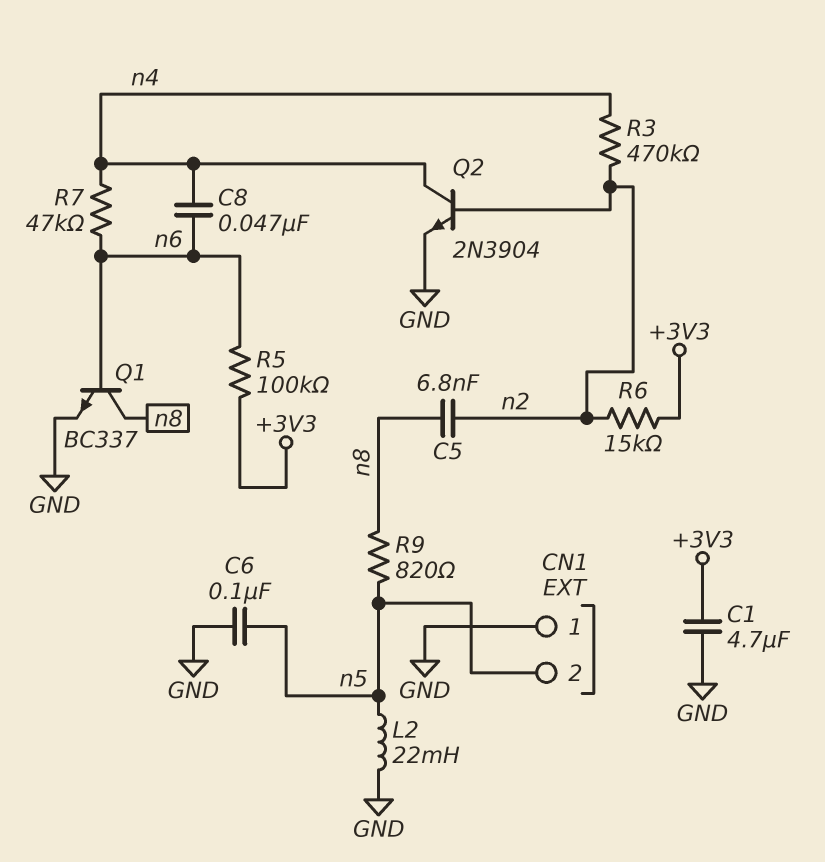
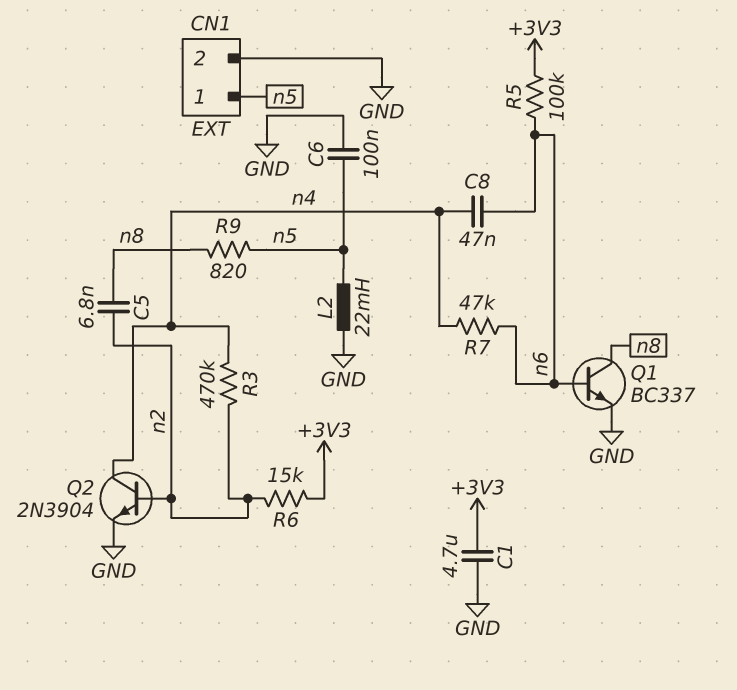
CN1 pin 1: GND -> n5
CN1 pin 2: n5 -> GND

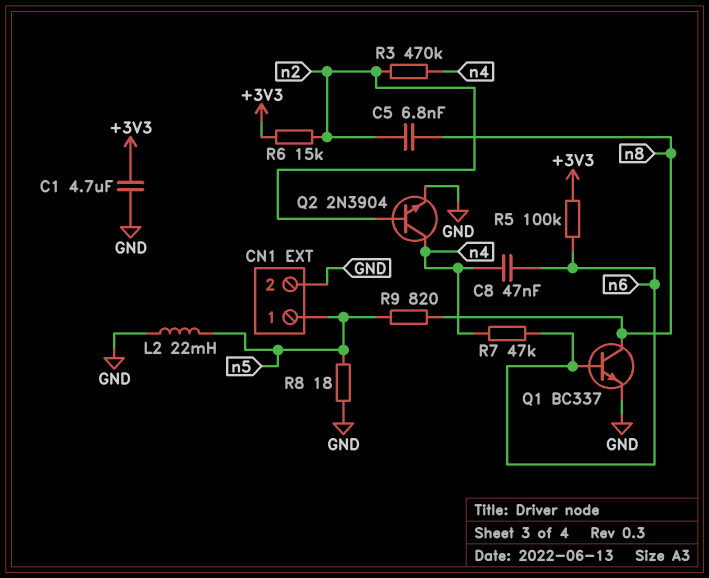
C6: 100nF (GND, n5) -> none
R8: none -> 18 (GND, n5)

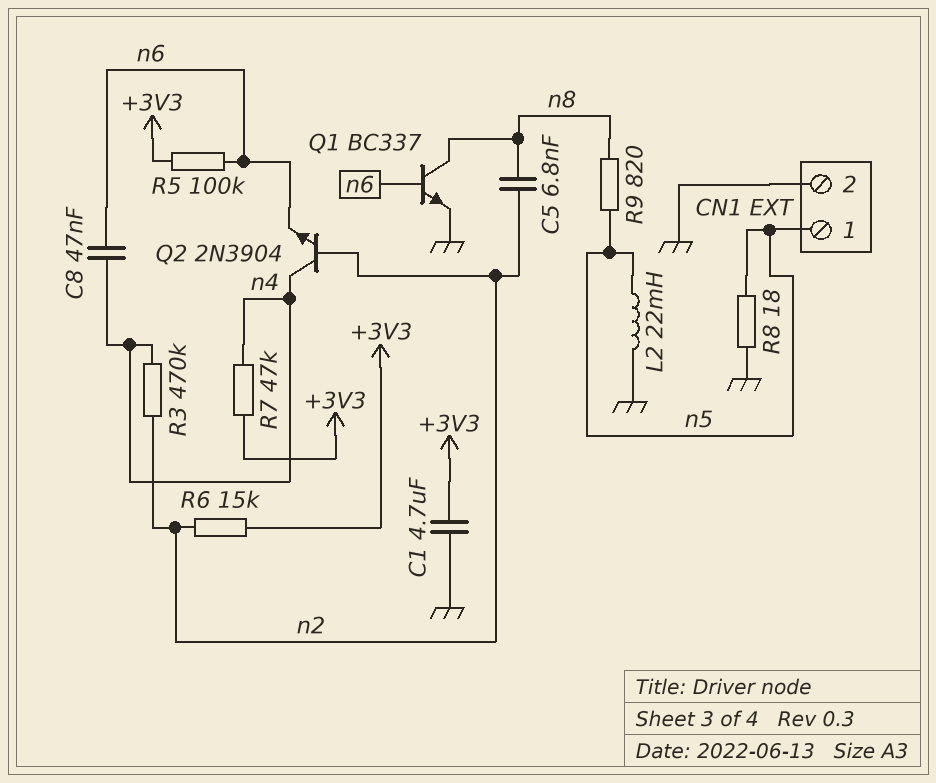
Q2: NPN 2N3904 (B n2, C n4, E GND) -> NPN 2N3904 (B n2, C n4, E n6)
R7: 47k (n4, n6) -> 47k (+3V3, n4)

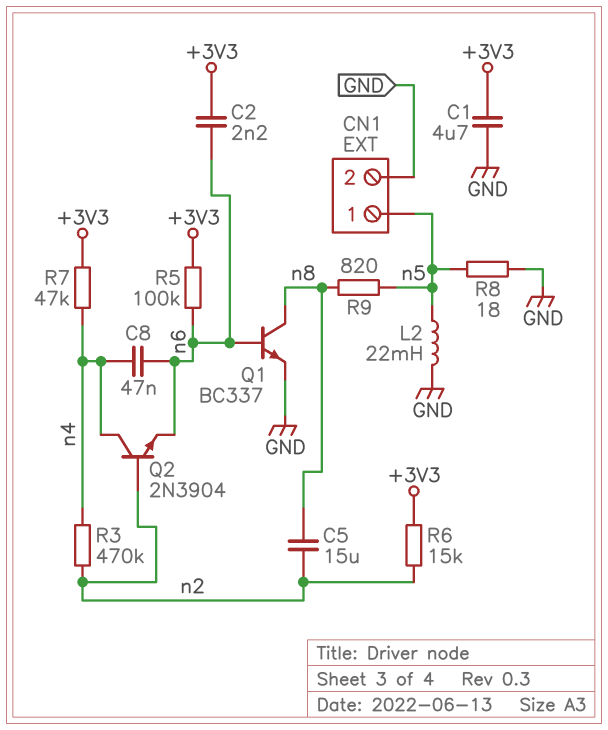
C2: none -> 2.2nF (+3V3, n6)
C5: 6.8nF (n2, n8) -> 15uF (n2, n8)

